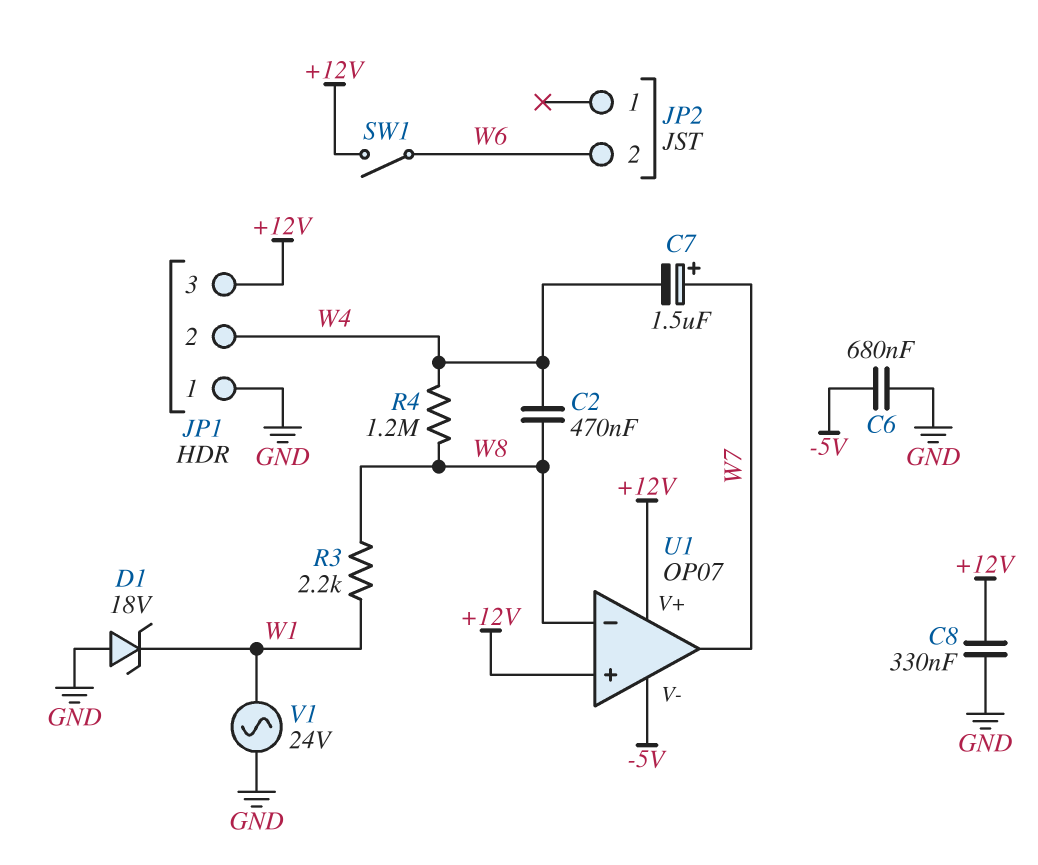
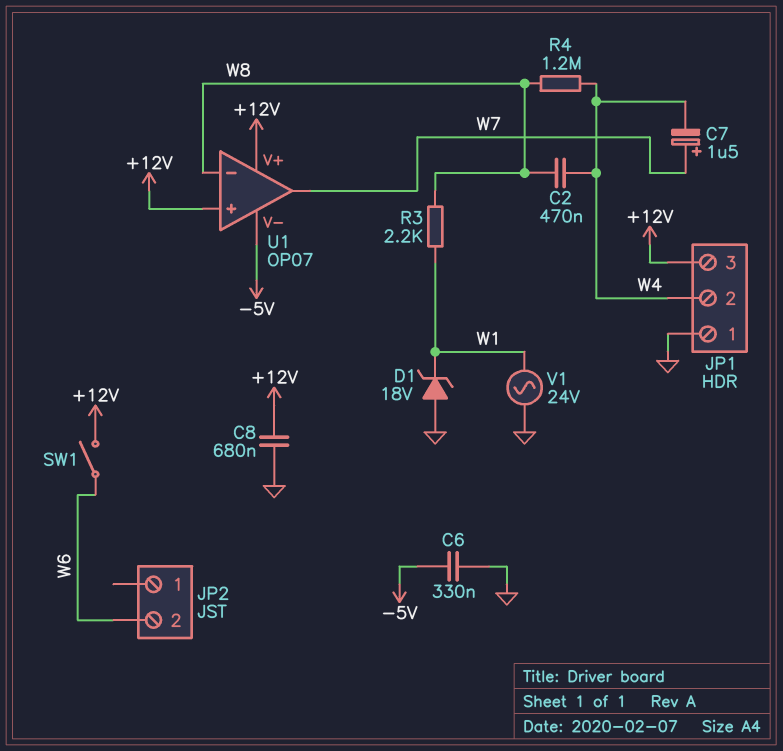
C6: 680nF (-5V, GND) -> 330nF (-5V, GND)
C8: 330nF (+12V, GND) -> 680nF (+12V, GND)

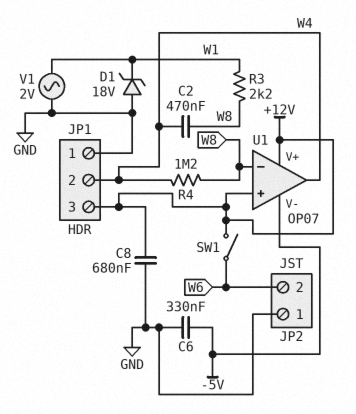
C7: 1.5uF (plus W7, minus W4) -> none
JP2 pin 1: none -> GND
U1 pin out: W7 -> W4
V1: AC 24V (GND, W1) -> AC 2V (GND, W1)

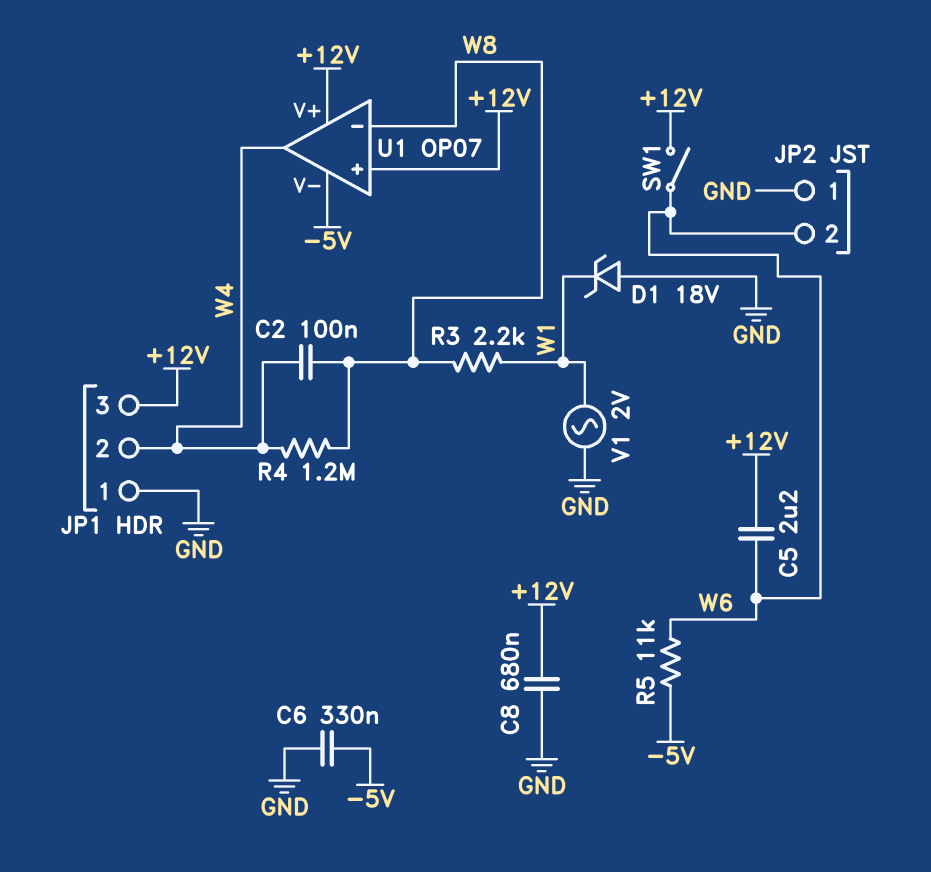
C2: 470nF (W4, W8) -> 100nF (W4, W8)
C5: none -> 2.2uF (+12V, W6)
R5: none -> 11k (-5V, W6)

